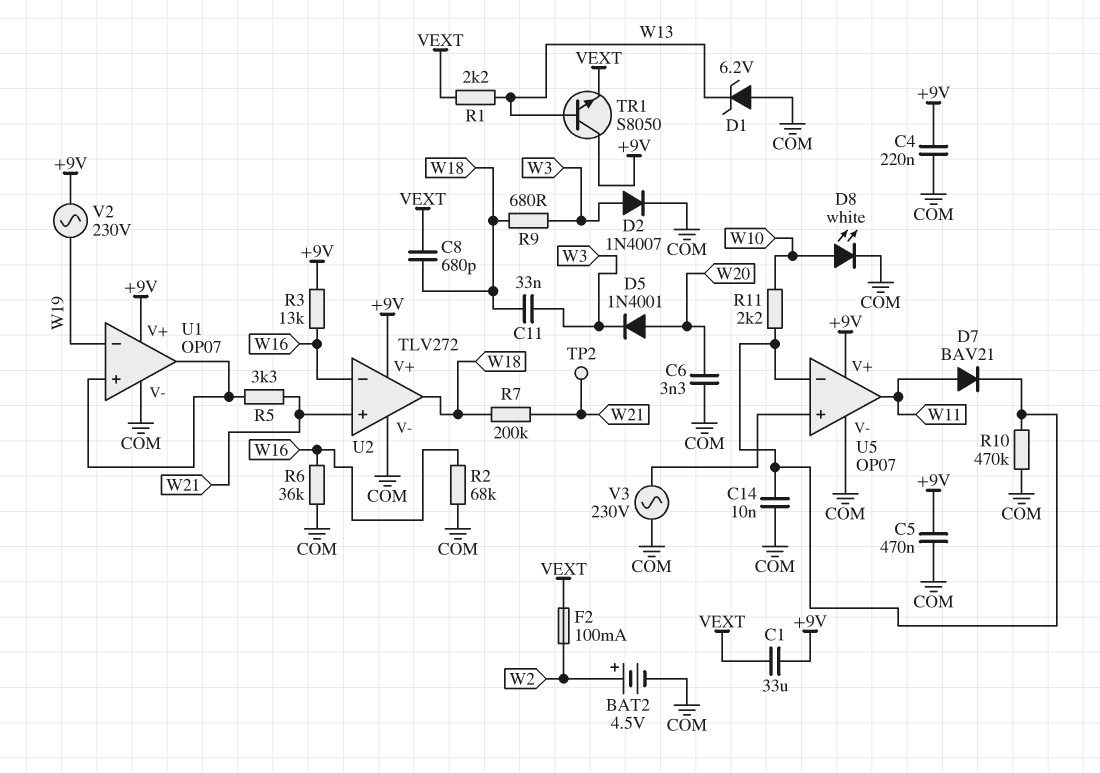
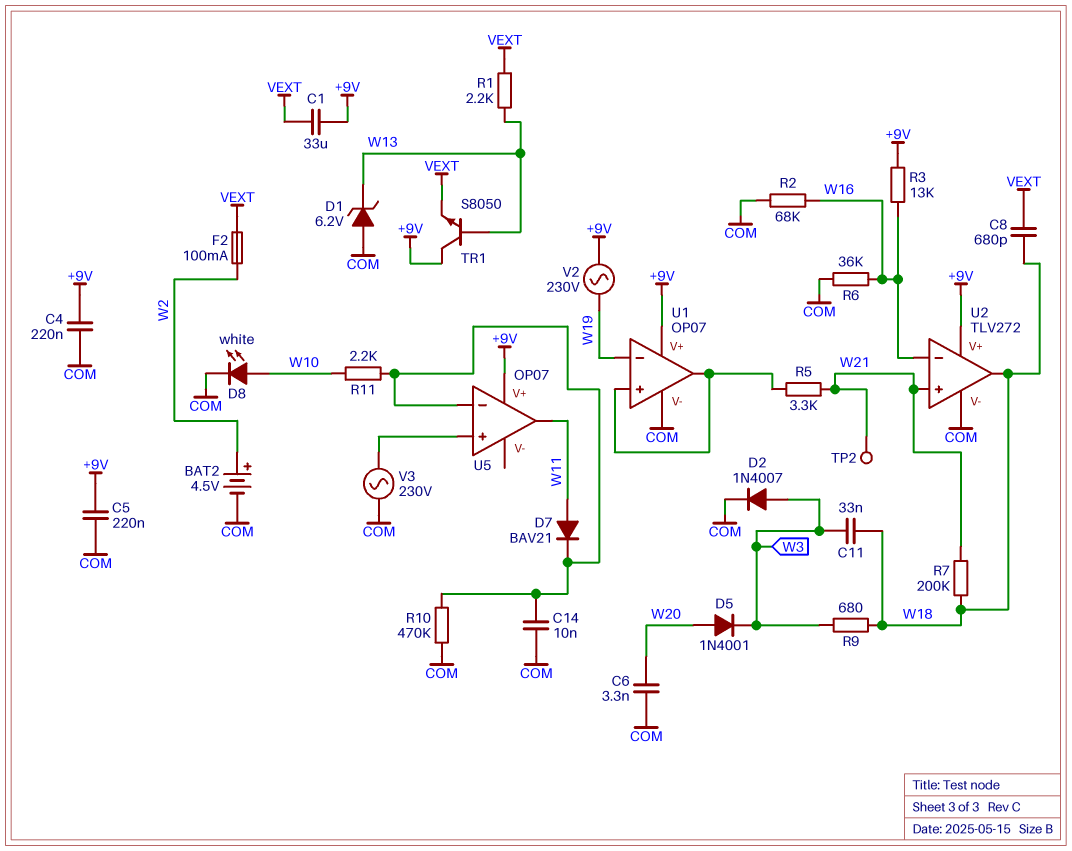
C5: 470nF (+9V, COM) -> 220nF (+9V, COM)
U5 pin V-: COM -> none

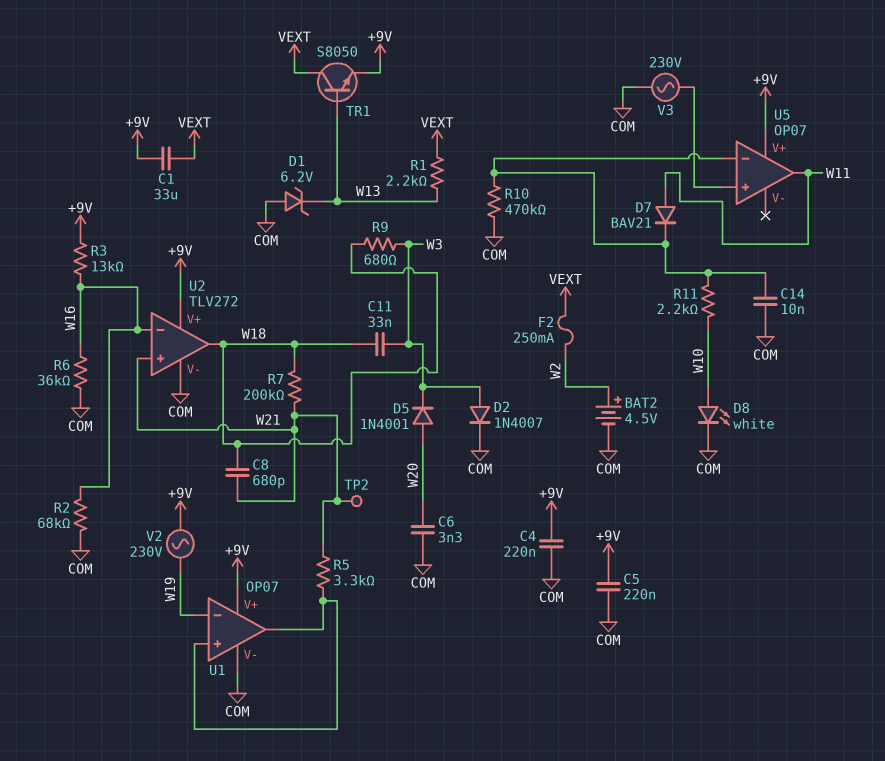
C8: 680pF (VEXT, W18) -> 680pF (W18, W21)
F2: 100mA (VEXT, W2) -> 250mA (VEXT, W2)
TR1: NPN S8050 (B W13, C +9V, E VEXT) -> NPN S8050 (B W13, C VEXT, E +9V)

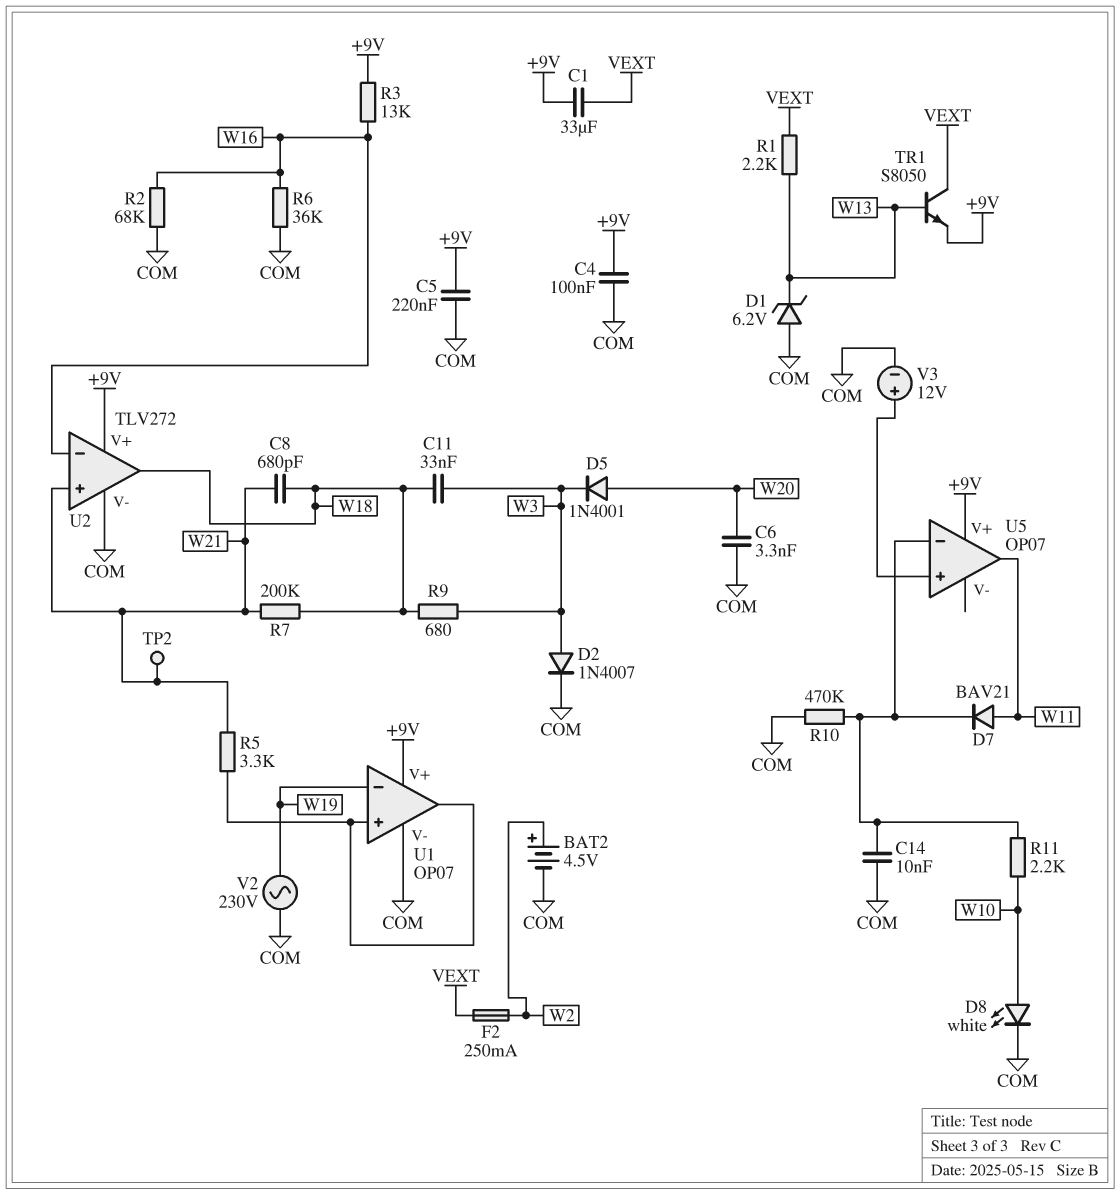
C4: 220nF (+9V, COM) -> 100nF (+9V, COM)
V2: AC 230V (+9V, W19) -> AC 230V (COM, W19)
V3: AC 230V (COM, U5/in+) -> 12V (plus U5/in+, minus COM)

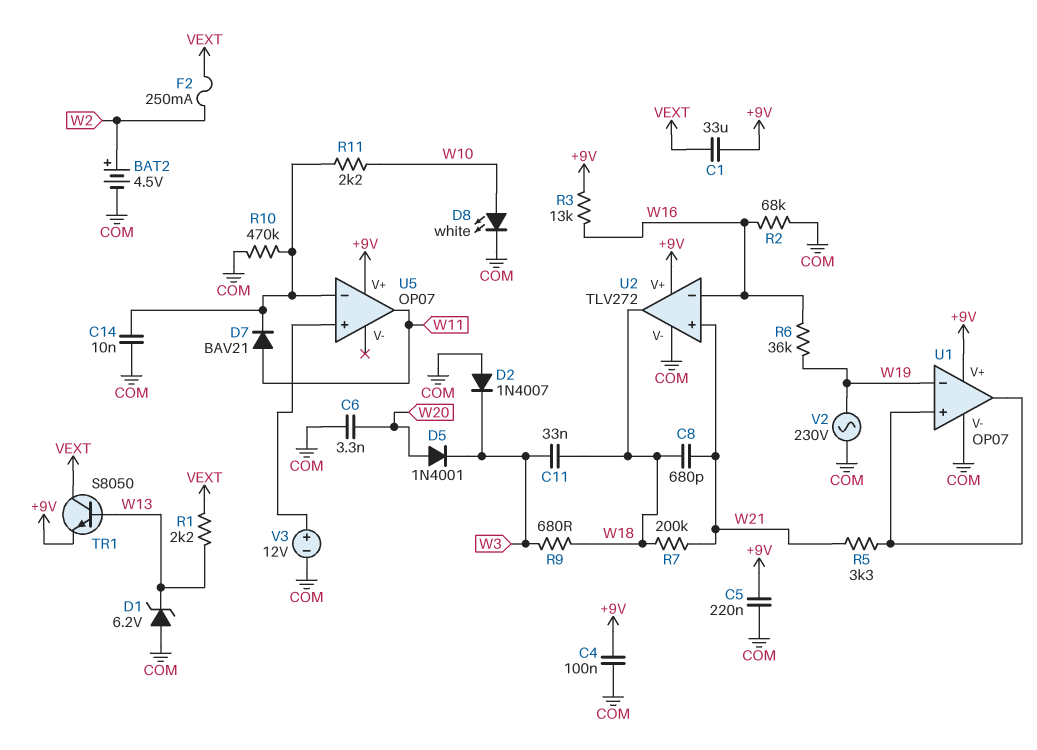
D2: diode 1N4007 (A W3, K COM) -> diode 1N4007 (A COM, K W3)
R6: 36k (COM, W16) -> 36k (W16, W19)
TP2: test point (W21) -> none

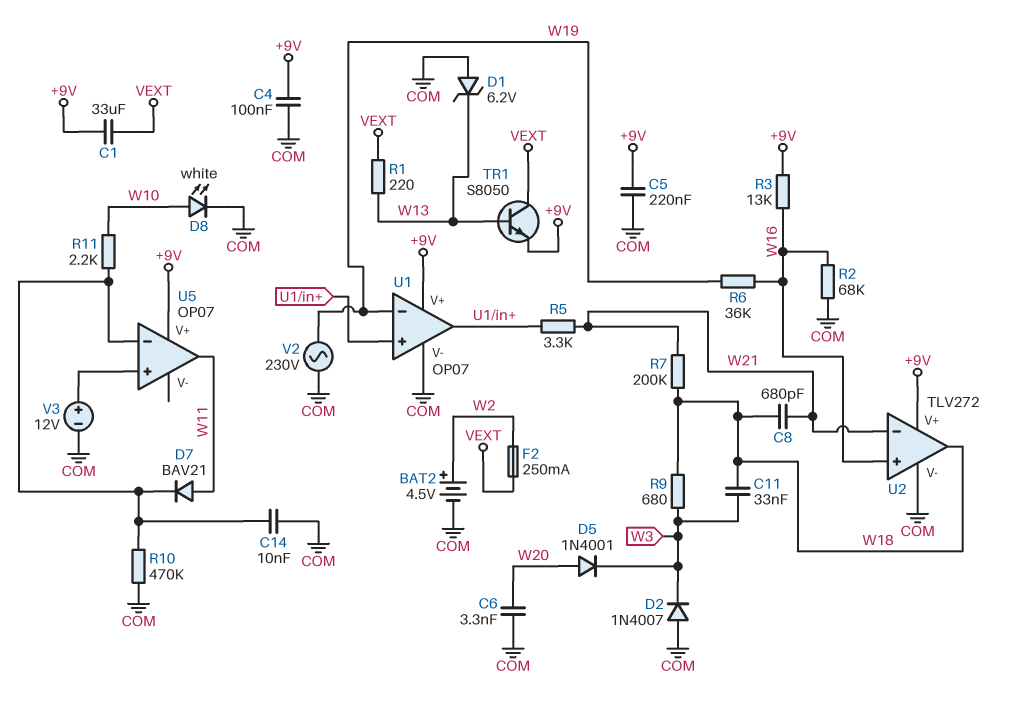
R1: 2.2k (VEXT, W13) -> 220 (VEXT, W13)
U2 pin in+: W21 -> W16
U2 pin in-: W16 -> W21

